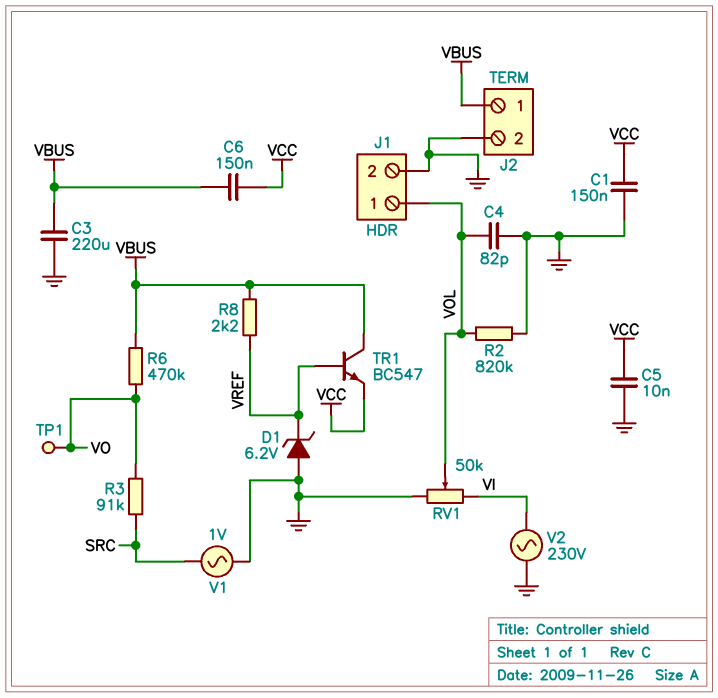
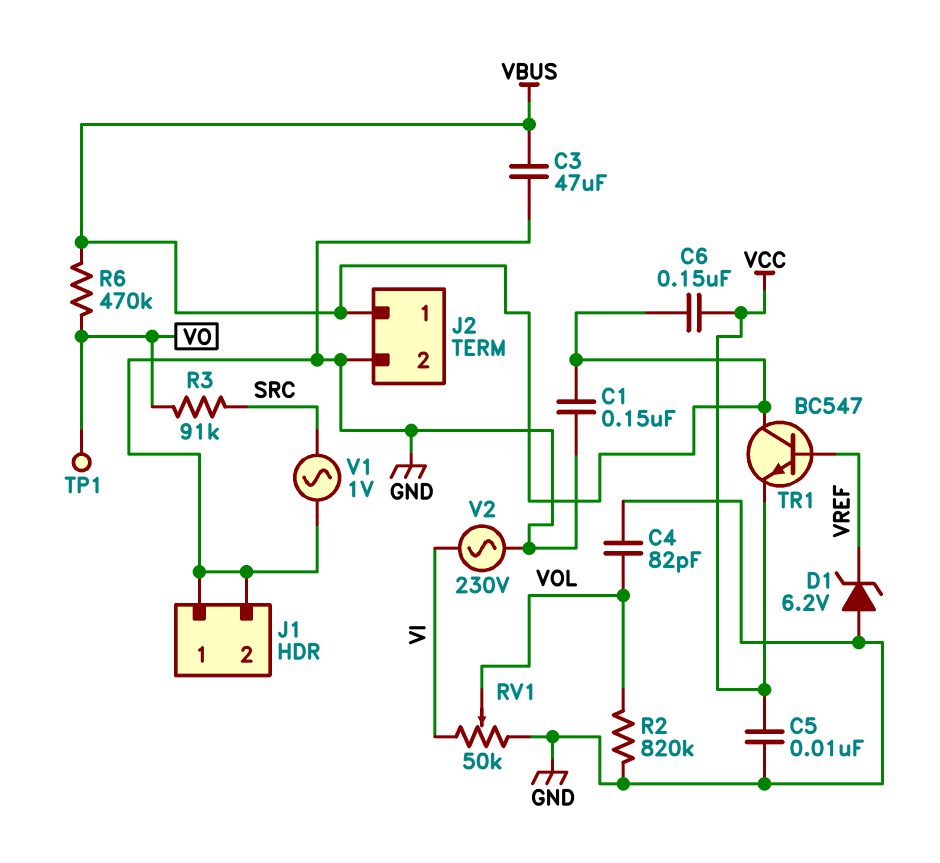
C1: 150nF (GND, VCC) -> 150nF (GND, VBUS)
C3: 220uF (GND, VBUS) -> 47uF (GND, VBUS)
J1 pin 1: VOL -> GND
R8: 2.2k (VBUS, VREF) -> none

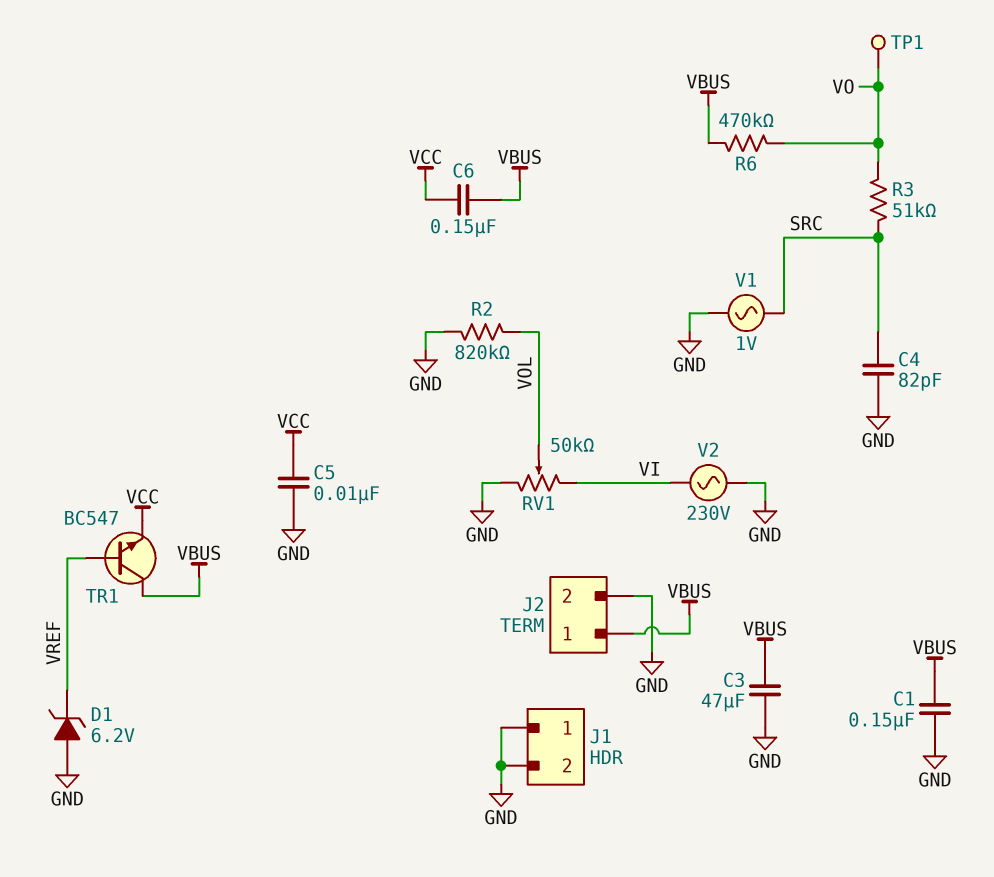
C4: 82pF (GND, VOL) -> 82pF (GND, SRC)
R3: 91k (SRC, VO) -> 51k (SRC, VO)

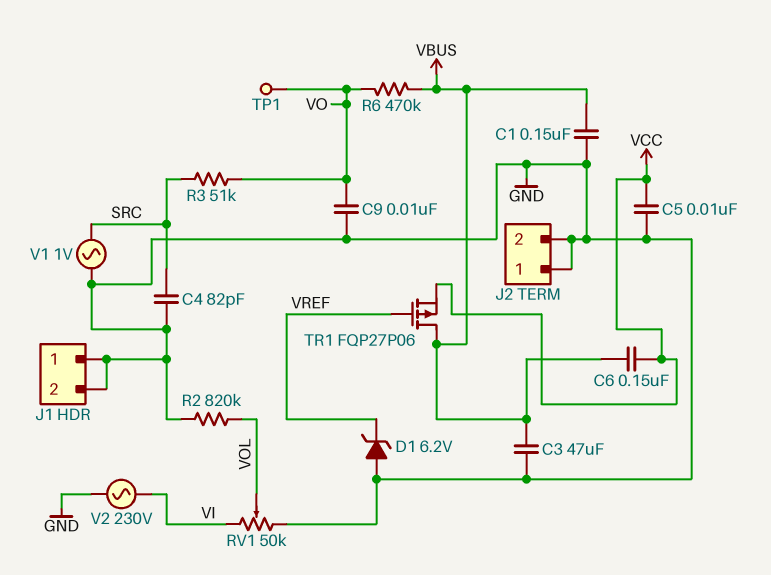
C9: none -> 10nF (GND, VO)
J2 pin 1: VBUS -> GND
TR1: NPN BC547 (B VREF, C VBUS, E VCC) -> PMOS FQP27P06 (G VREF, D VBUS, S VCC)

